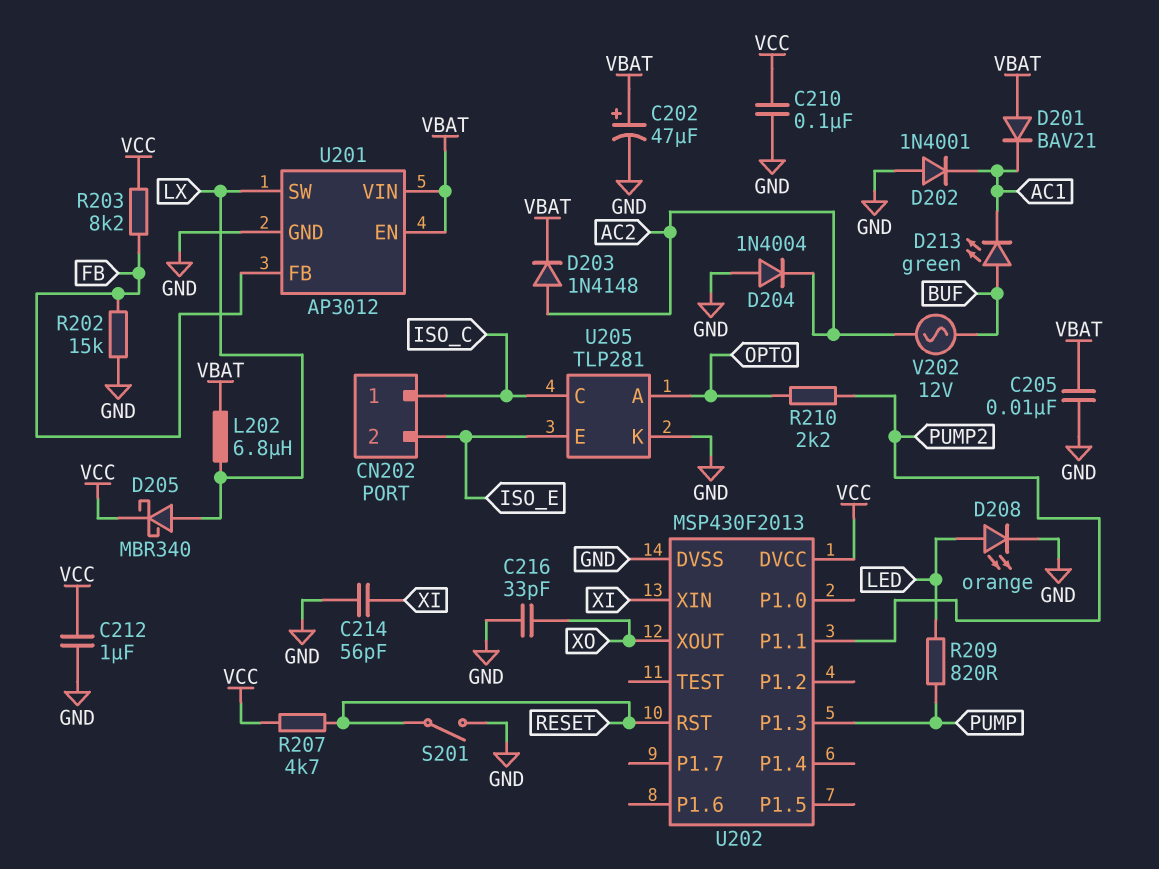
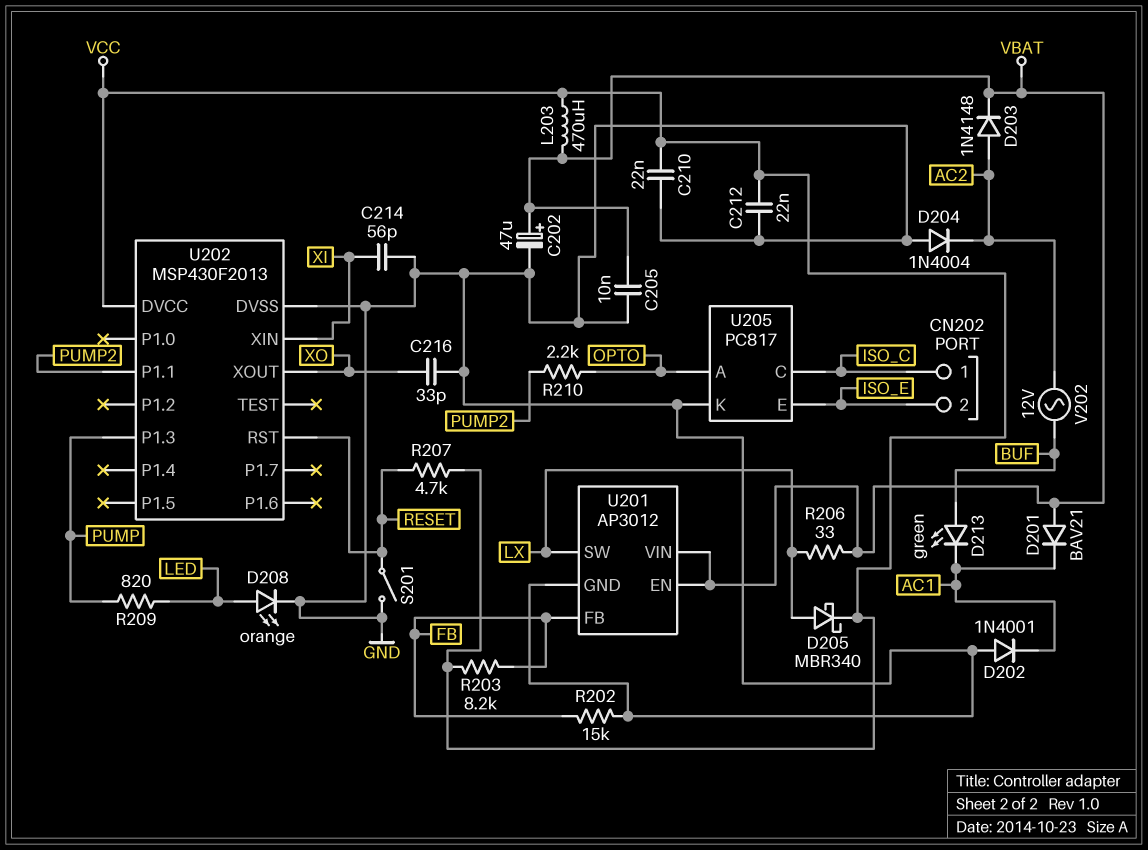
C210: 100nF (GND, VCC) -> 22nF (GND, VCC)
C212: 1uF (GND, VCC) -> 22nF (GND, VCC)
L202: 6.8uH (LX, VBAT) -> none
L203: none -> 470uH (VBAT, VCC)
R206: none -> 33 (LX, VBAT)
U205: TLP281 -> PC817

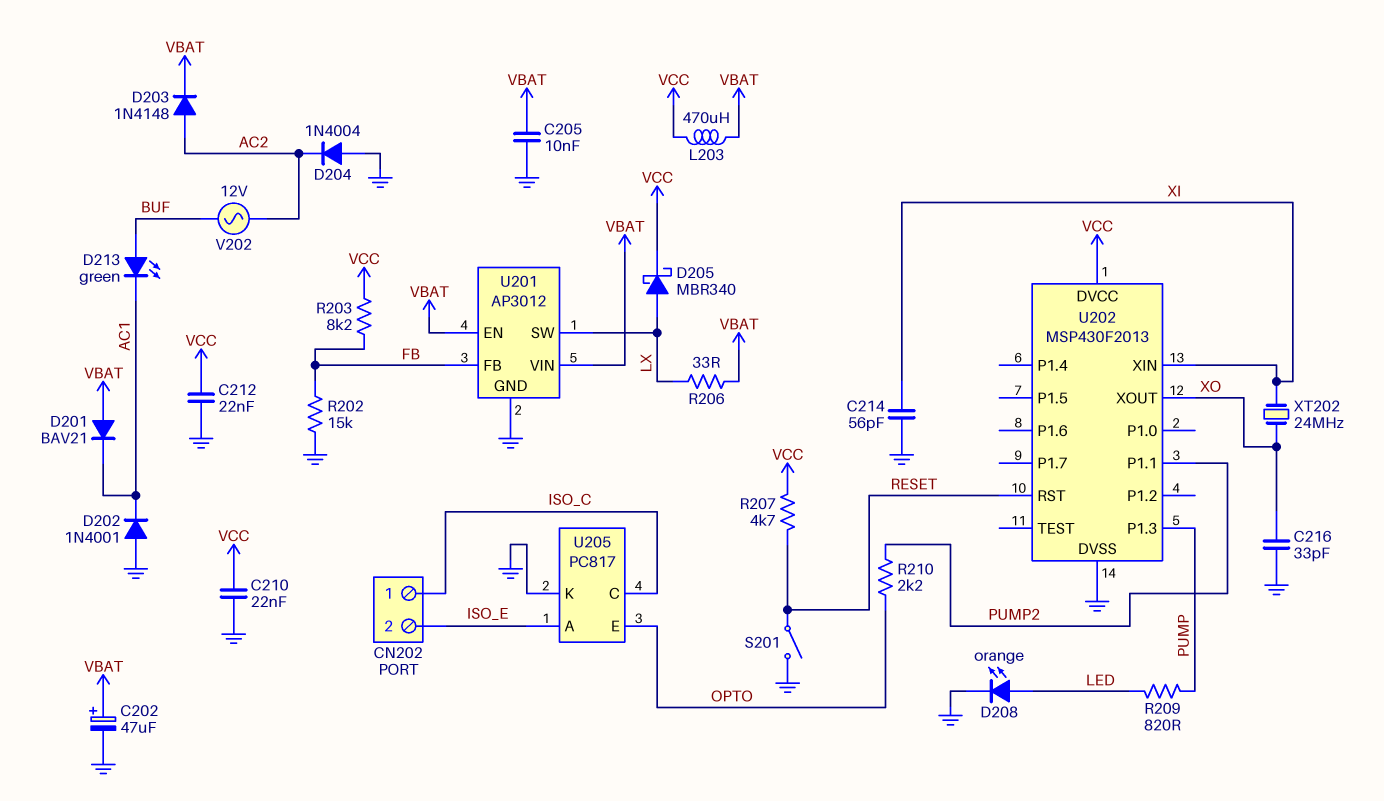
U205 pin A: OPTO -> ISO_E
U205 pin E: ISO_E -> OPTO
XT202: none -> 24MHz (XI, XO)

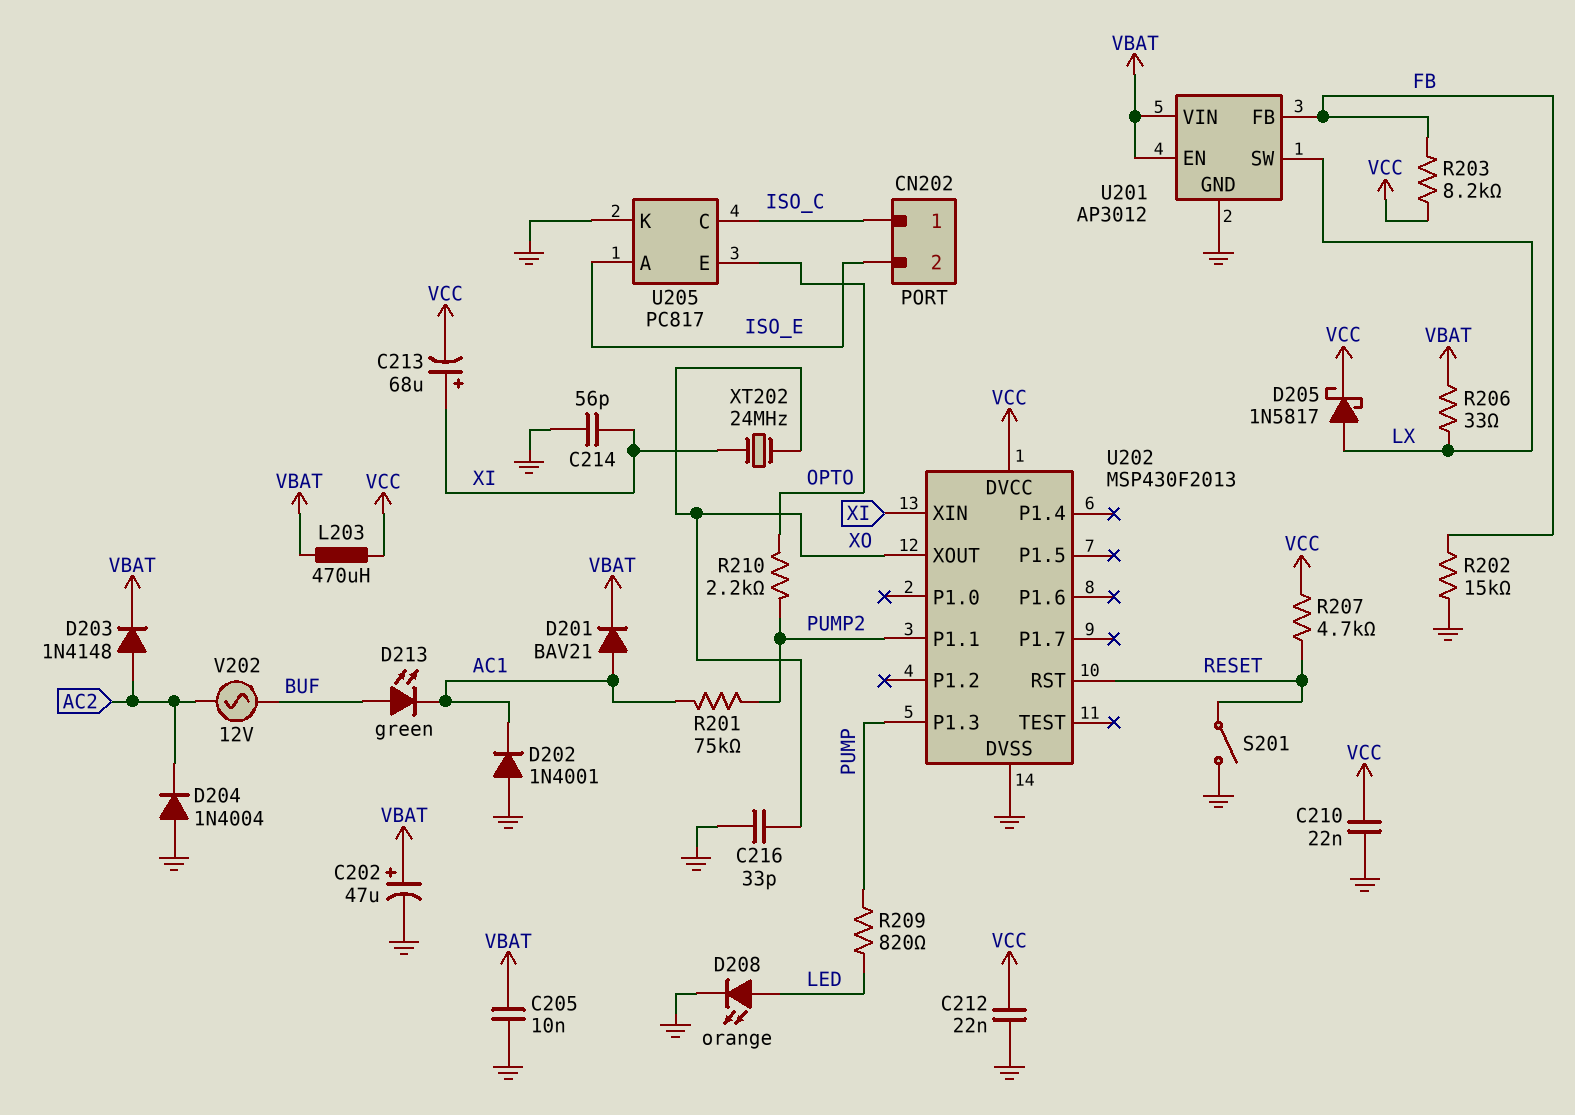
C213: none -> 68uF (plus XI, minus VCC)
D201: diode BAV21 (A VBAT, K AC1) -> diode BAV21 (A AC1, K VBAT)
D205: schottky MBR340 (A LX, K VCC) -> schottky 1N5817 (A LX, K VCC)
R201: none -> 75k (AC1, PUMP2)

